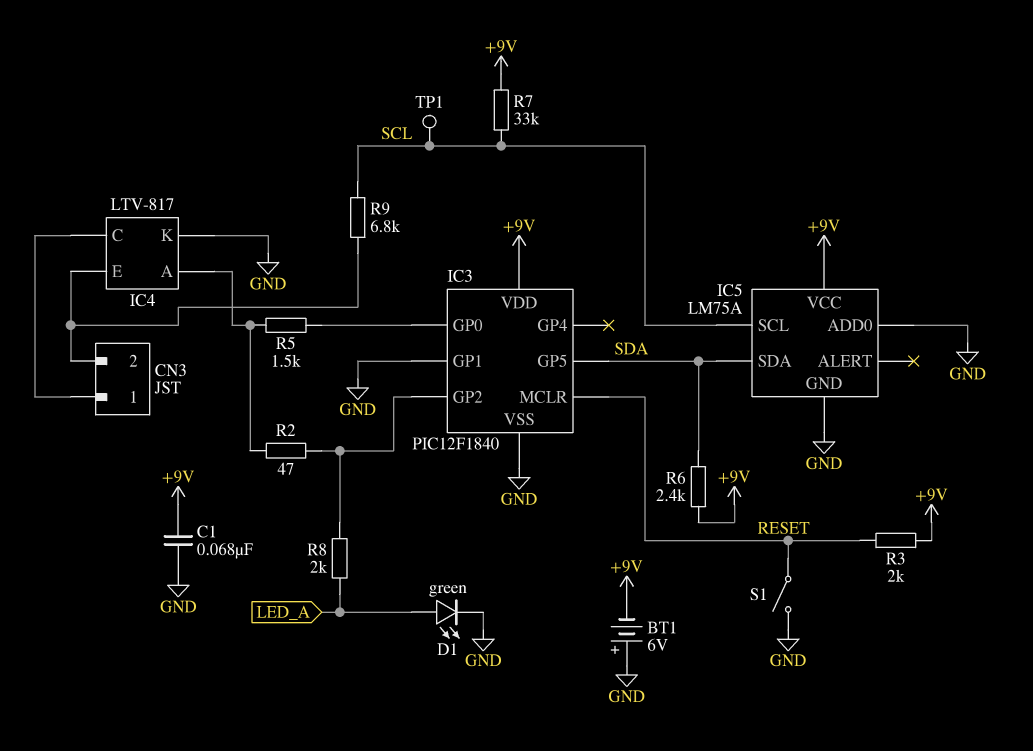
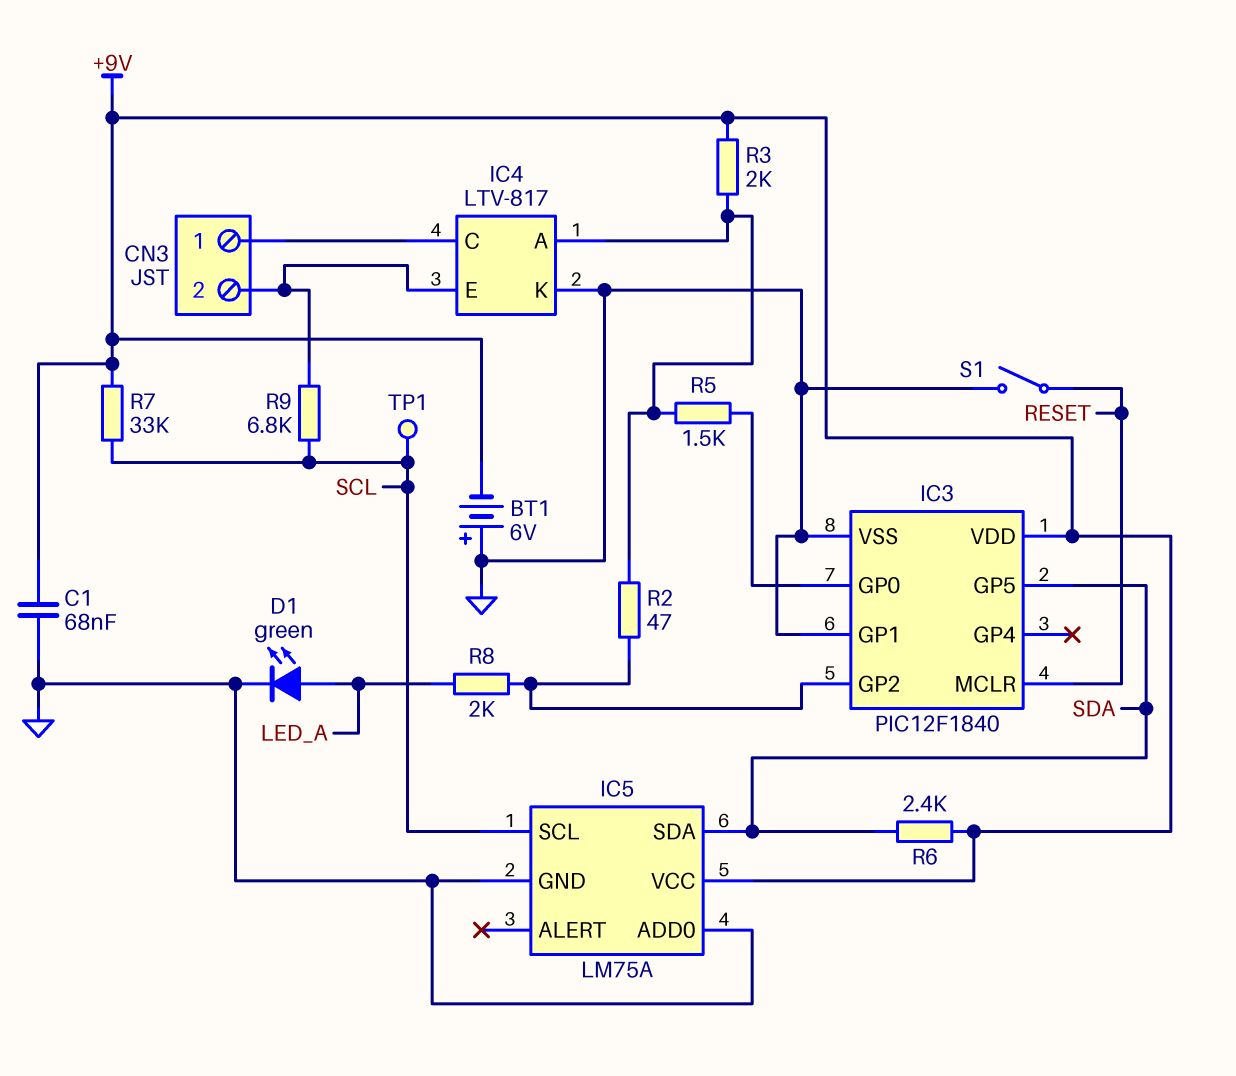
R3: 2k (+9V, RESET) -> 2k (+9V, IC4/A)

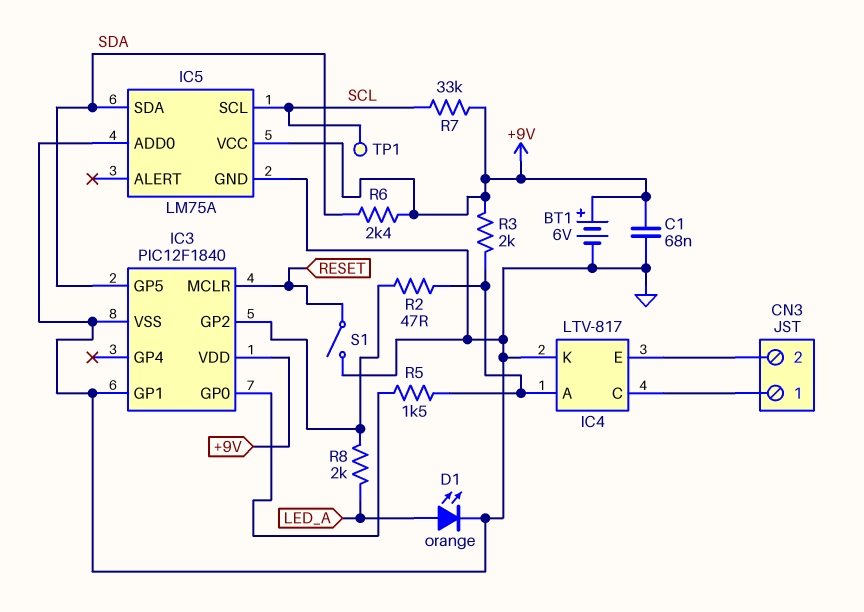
BT1: 6V (plus GND, minus +9V) -> 6V (plus +9V, minus GND)
D1: LED green (A LED_A, K GND) -> LED orange (A LED_A, K GND)
R9: 6.8k (CN3/2, SCL) -> none

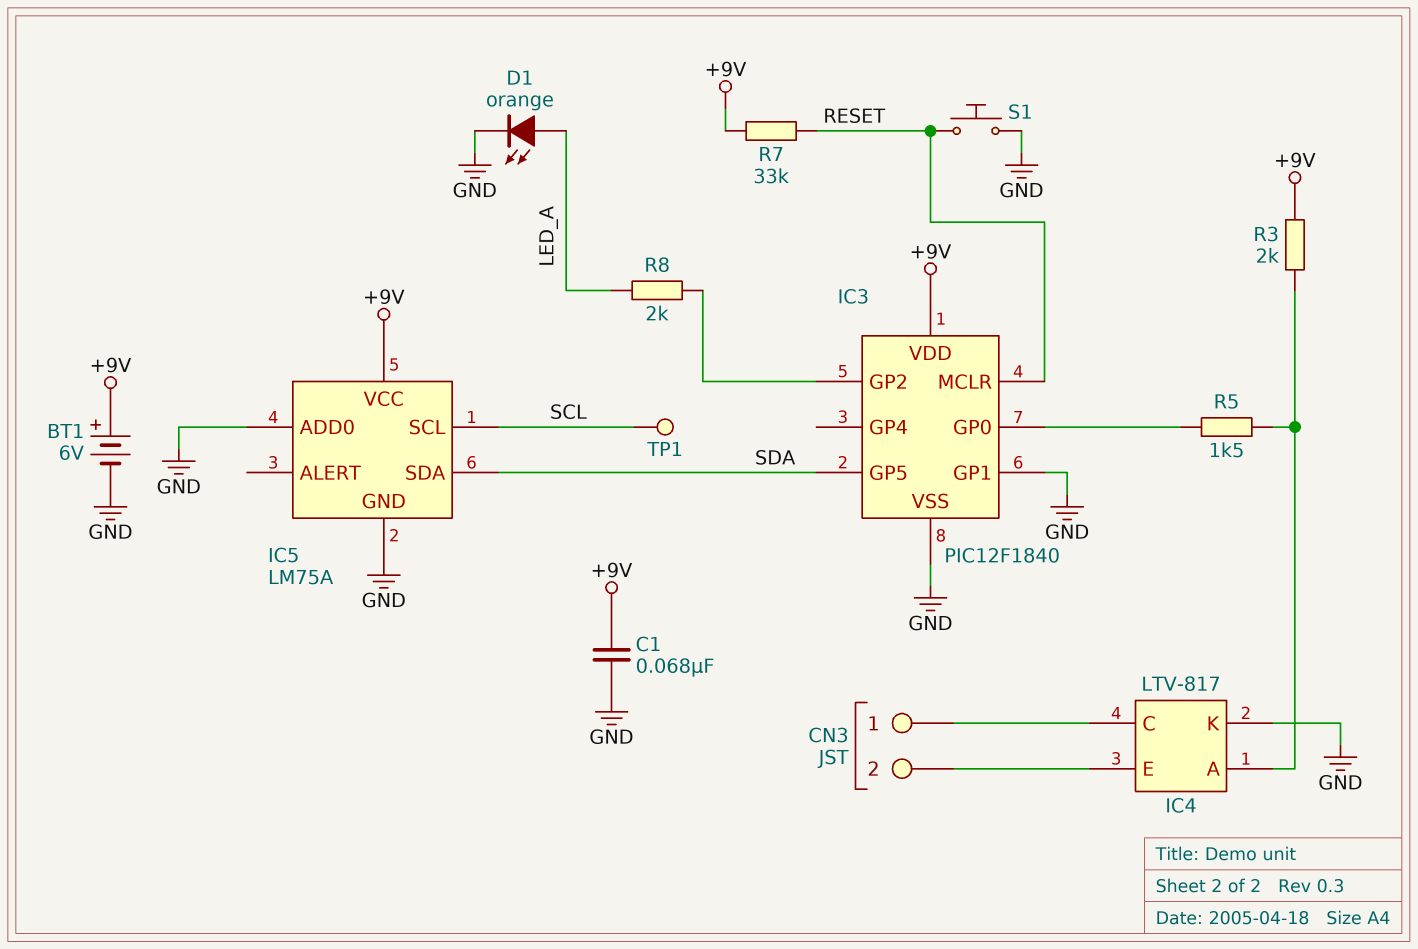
R2: 47 (IC3/GP2, IC4/A) -> none
R6: 2.4k (+9V, SDA) -> none
R7: 33k (+9V, SCL) -> 33k (+9V, RESET)
S1: switch (GND, RESET) -> button (GND, RESET)

